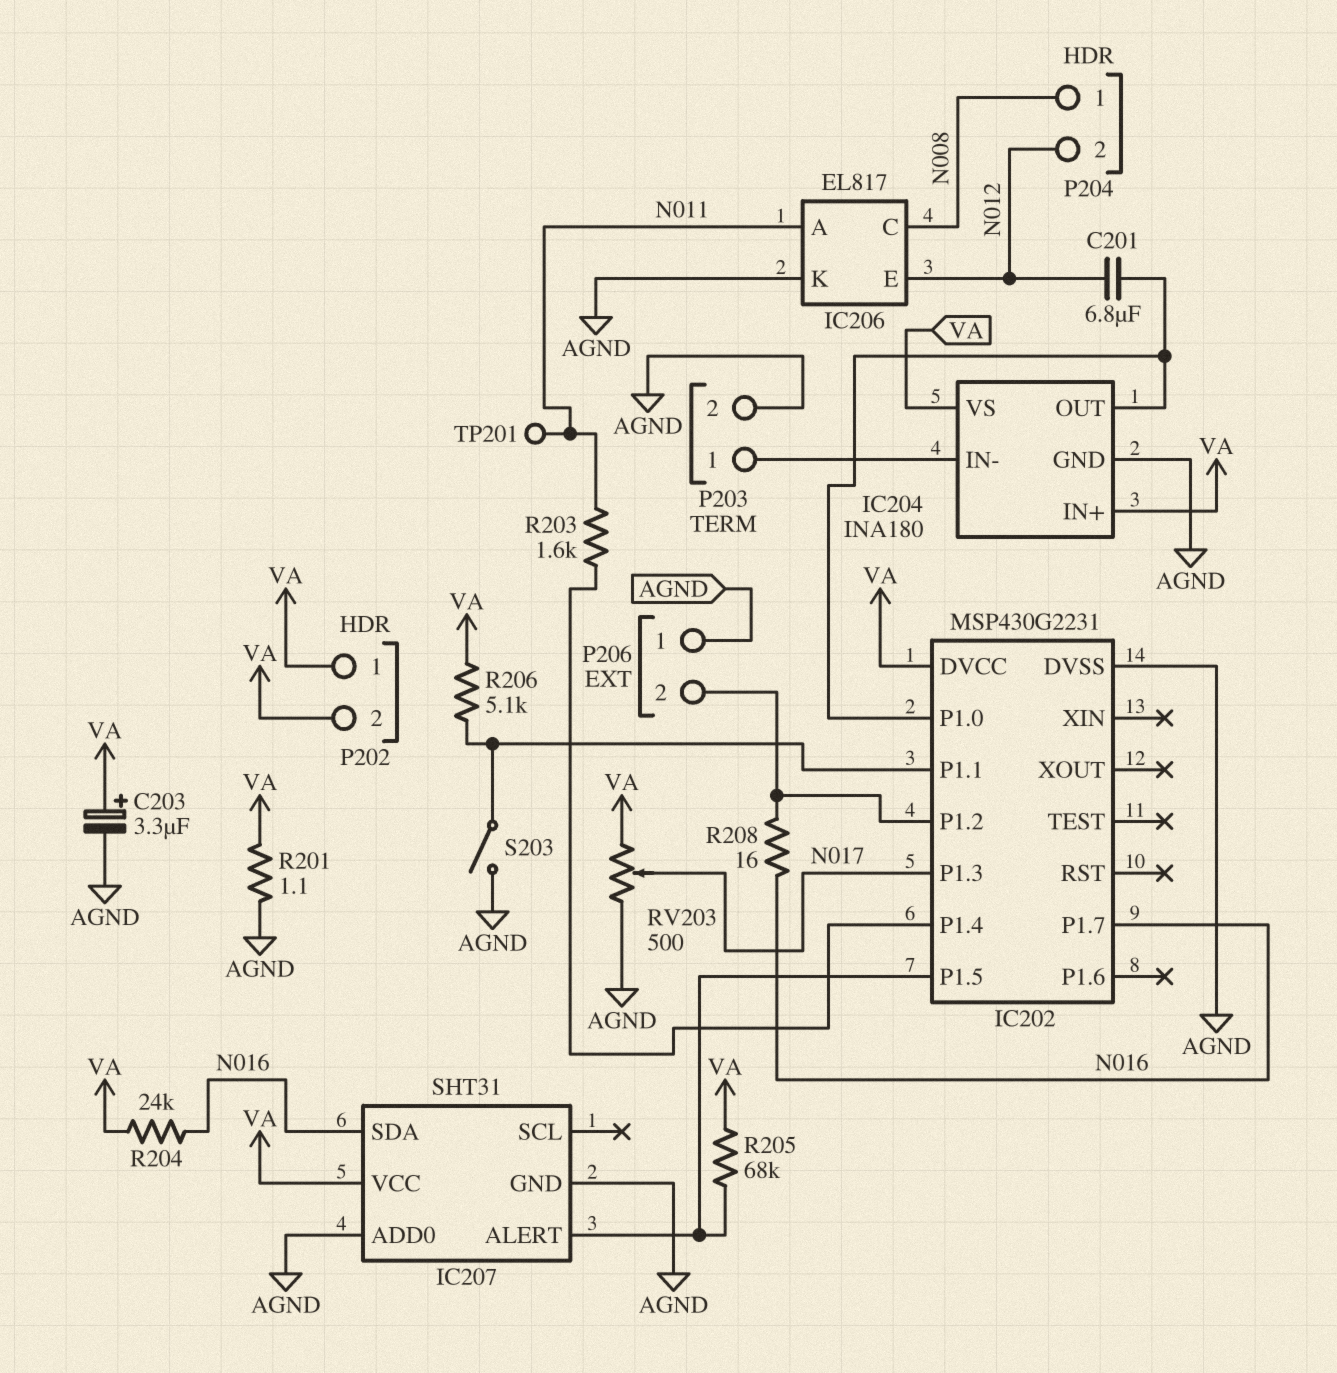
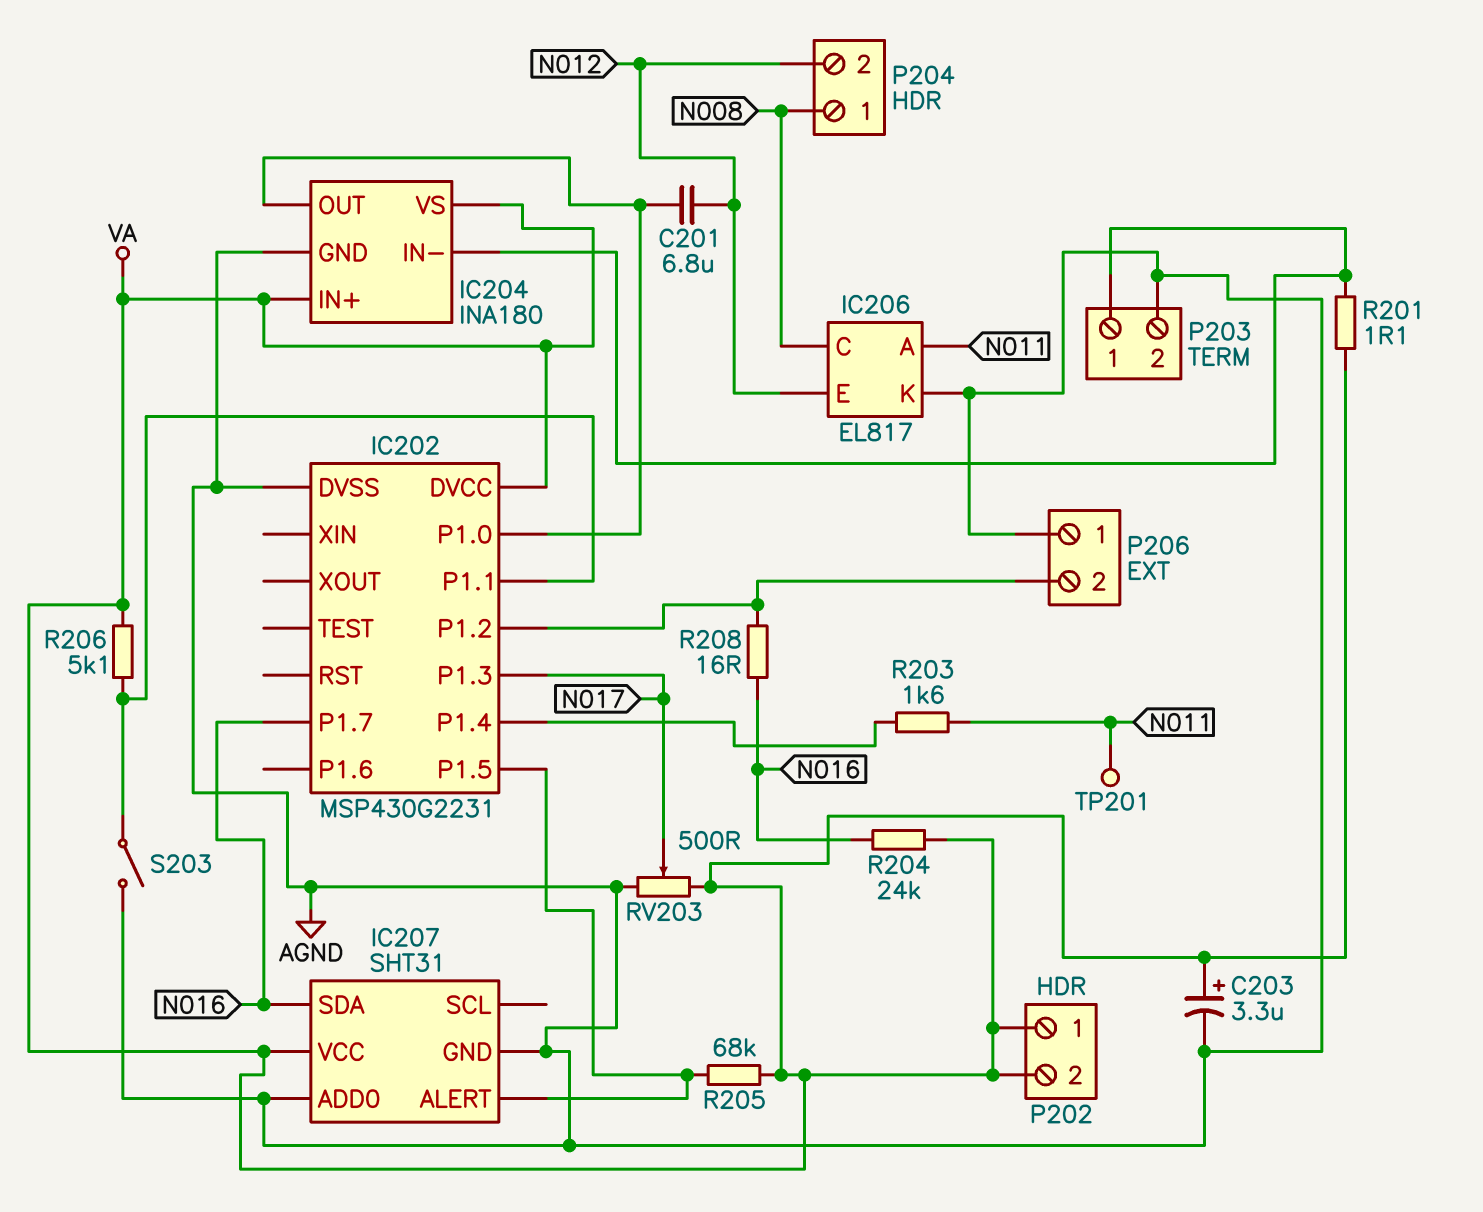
R201: 1.1 (AGND, VA) -> 1.1 (IC204/IN-, VA)

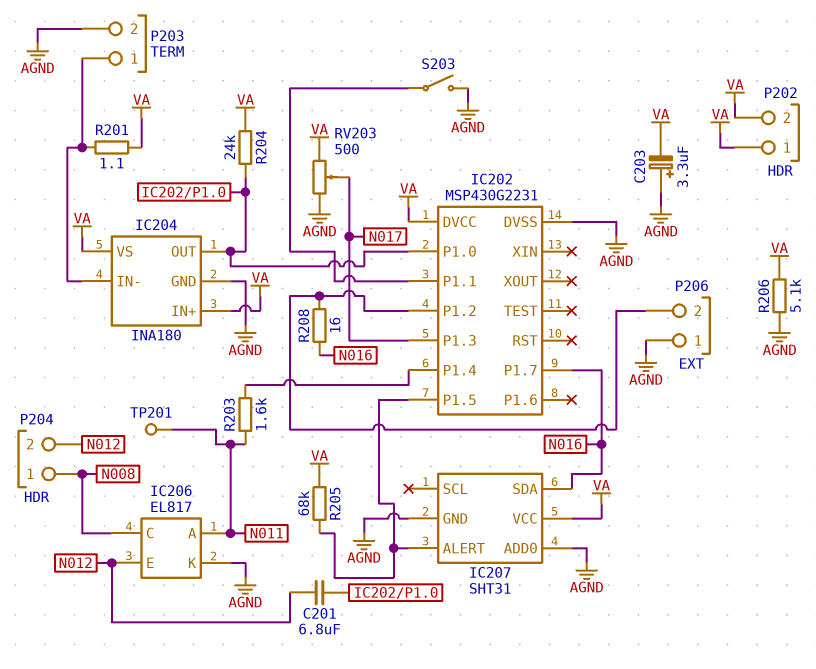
C203: 3.3uF (plus VA, minus AGND) -> 3.3uF (plus AGND, minus VA)
R204: 24k (N016, VA) -> 24k (IC202/P1.0, VA)
R206: 5.1k (IC202/P1.1, VA) -> 5.1k (AGND, VA)

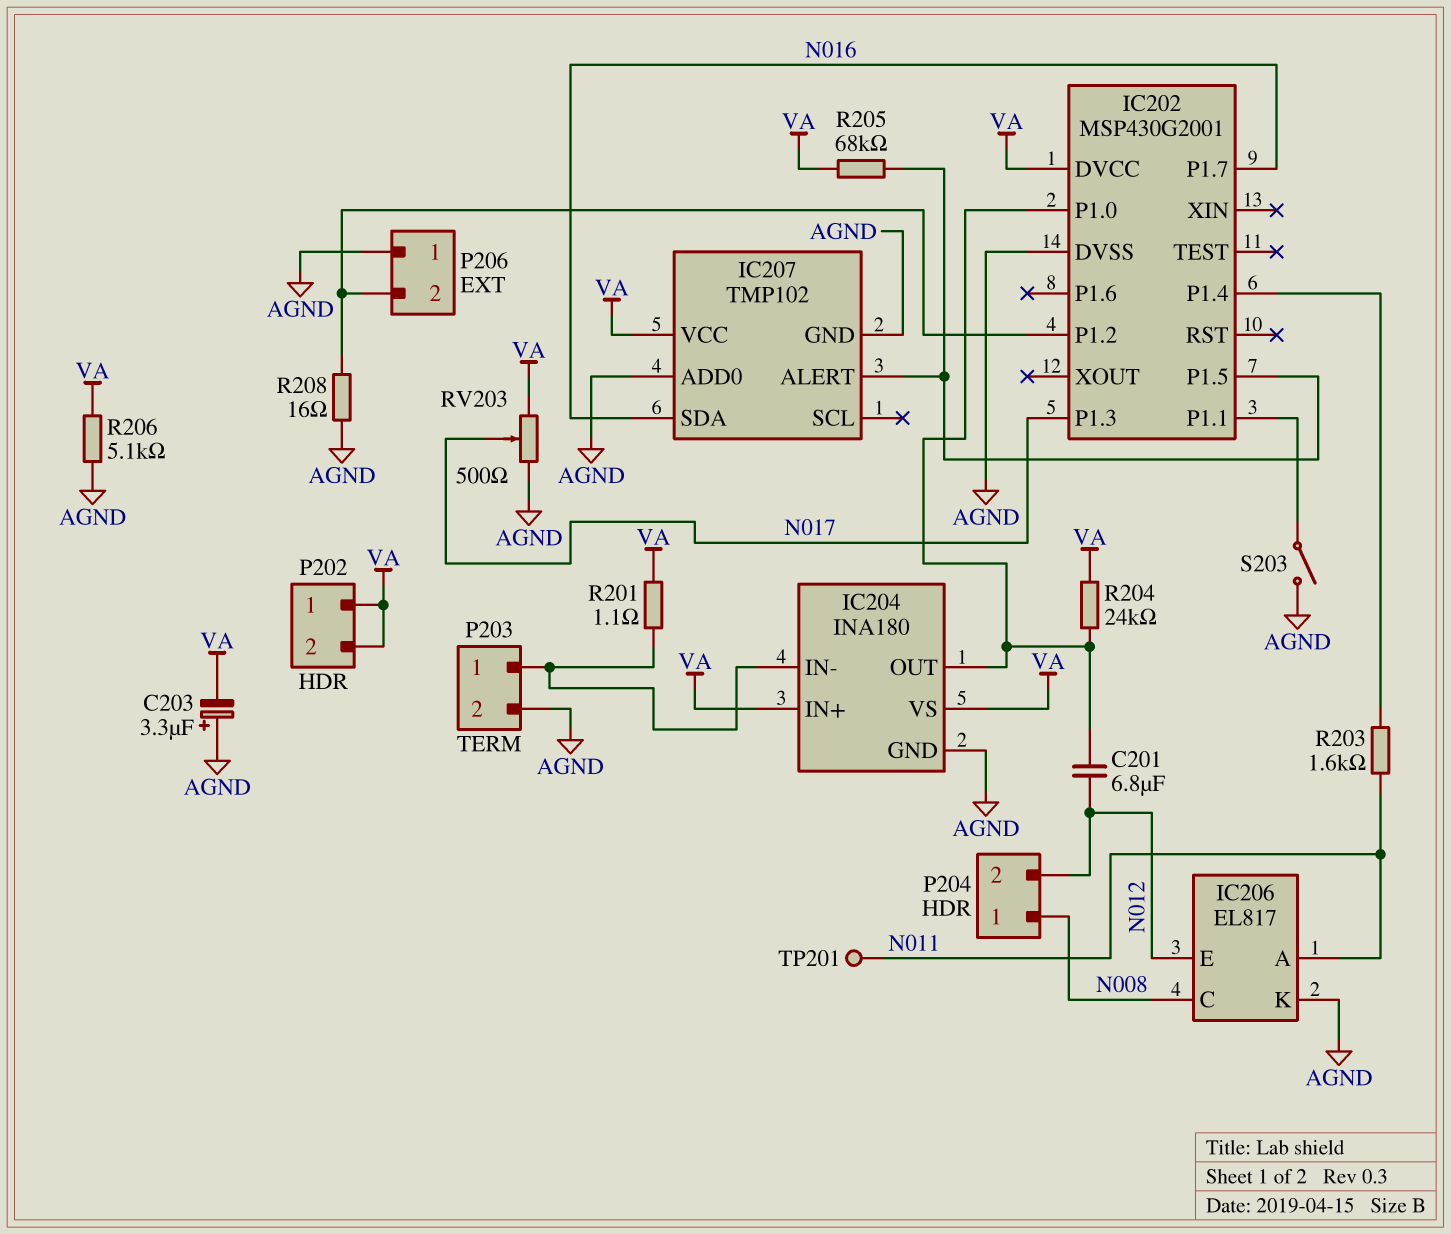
IC202: MSP430G2231 -> MSP430G2001
IC207: SHT31 -> TMP102
R208: 16 (IC202/P1.2, N016) -> 16 (AGND, IC202/P1.2)

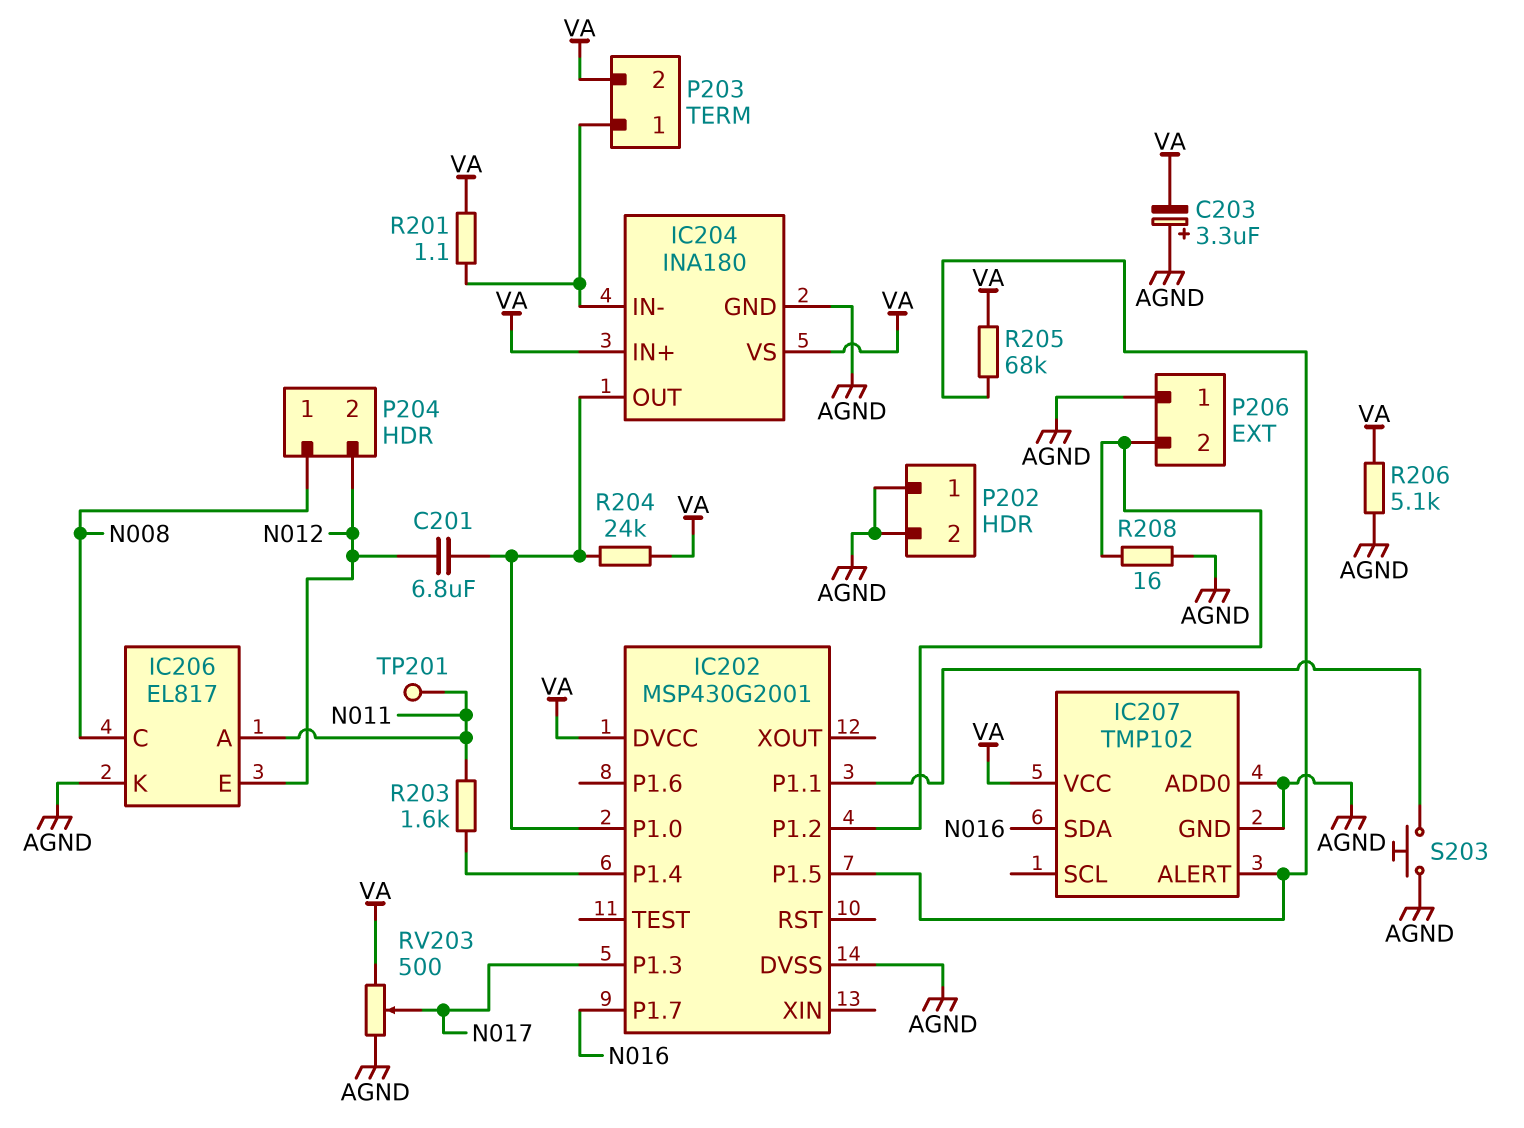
P202 pin 1: VA -> AGND
P202 pin 2: VA -> AGND
P203 pin 2: AGND -> VA
S203: switch (AGND, IC202/P1.1) -> button (AGND, IC202/P1.1)

